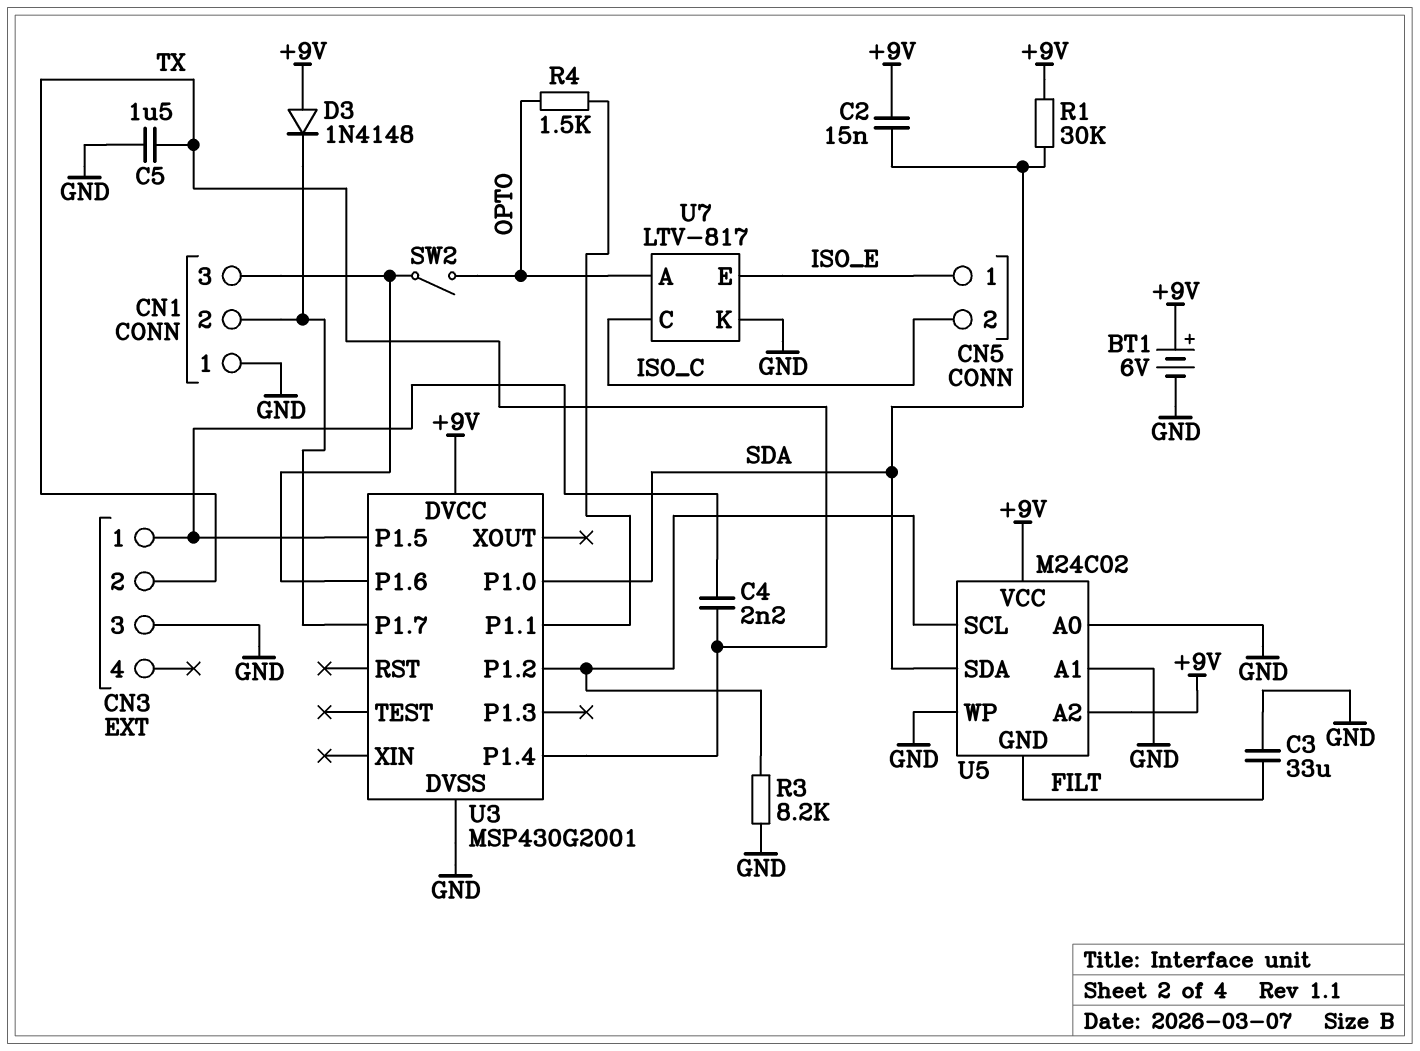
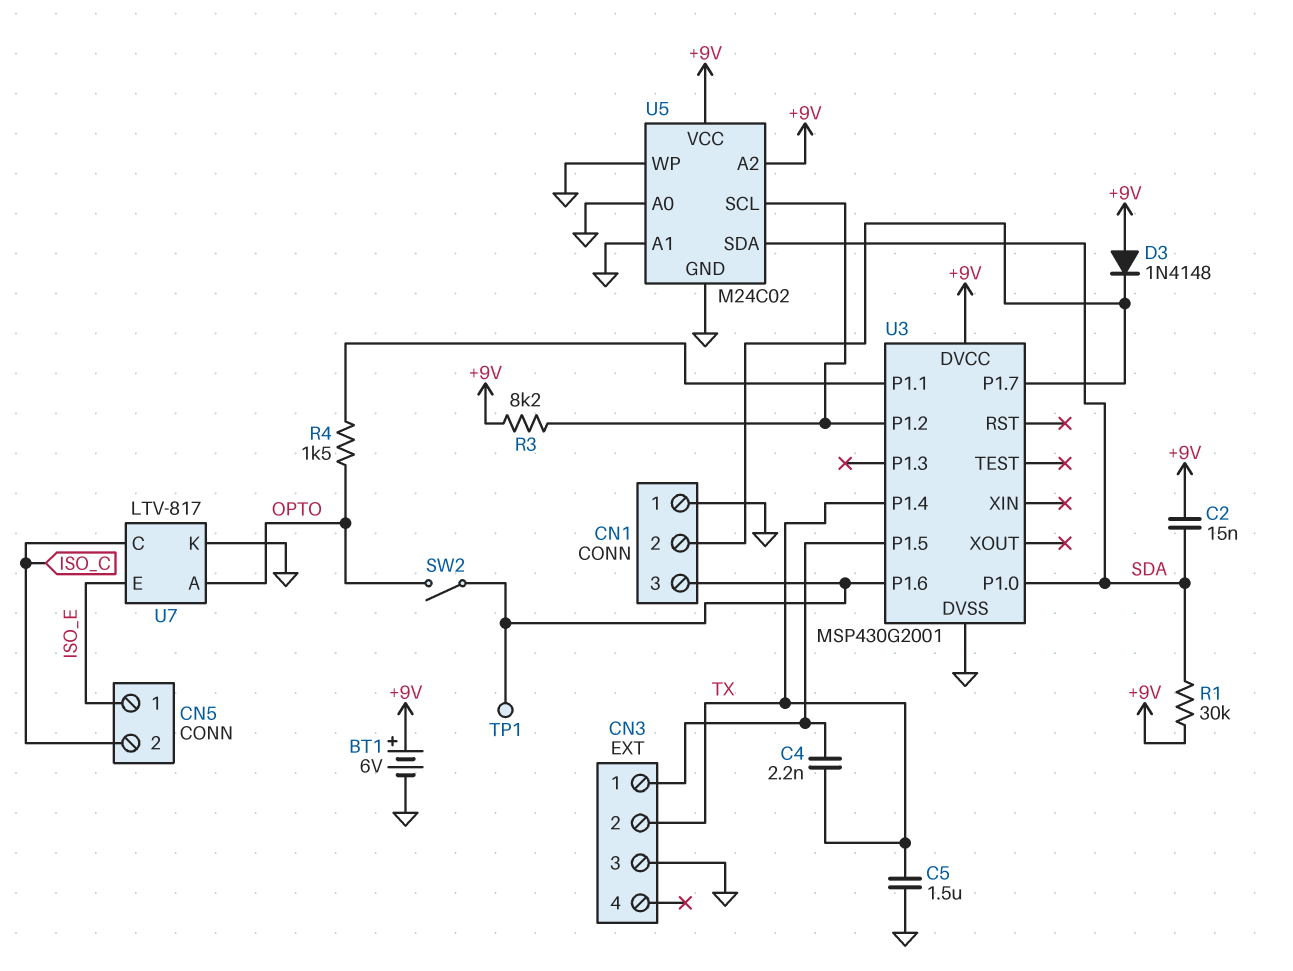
C3: 33uF (FILT, GND) -> none
R3: 8.2k (GND, U3/P1.2) -> 8.2k (+9V, U3/P1.2)
TP1: none -> test point (CN1/3)
U5 pin GND: FILT -> GND

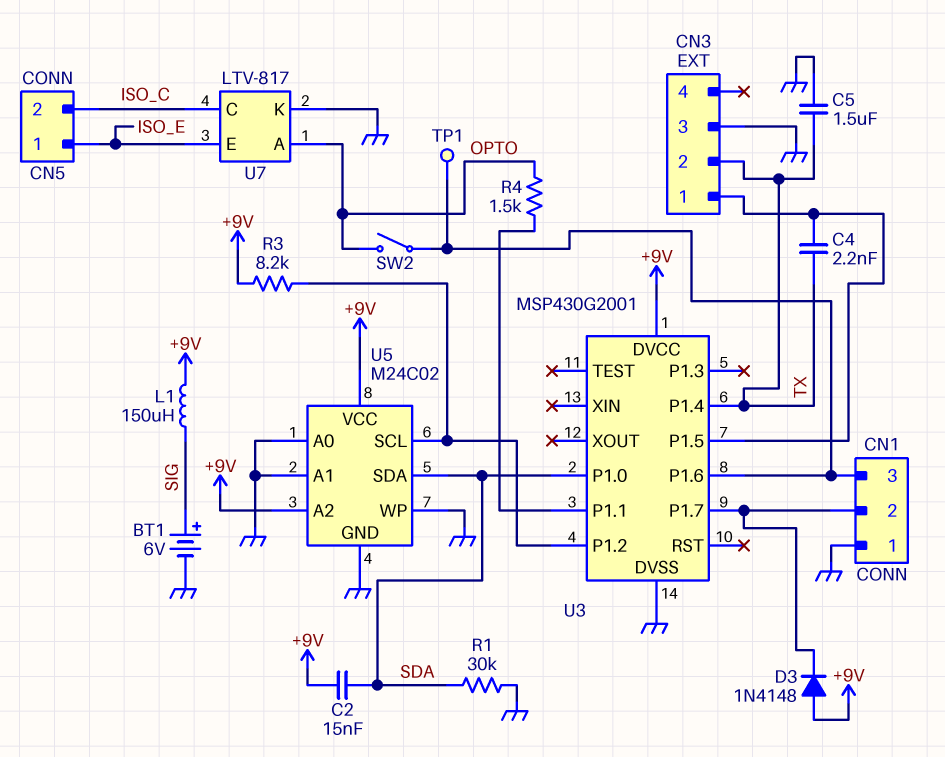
BT1: 6V (plus +9V, minus GND) -> 6V (plus SIG, minus GND)
L1: none -> 150uH (+9V, SIG)
R1: 30k (+9V, SDA) -> 30k (GND, SDA)

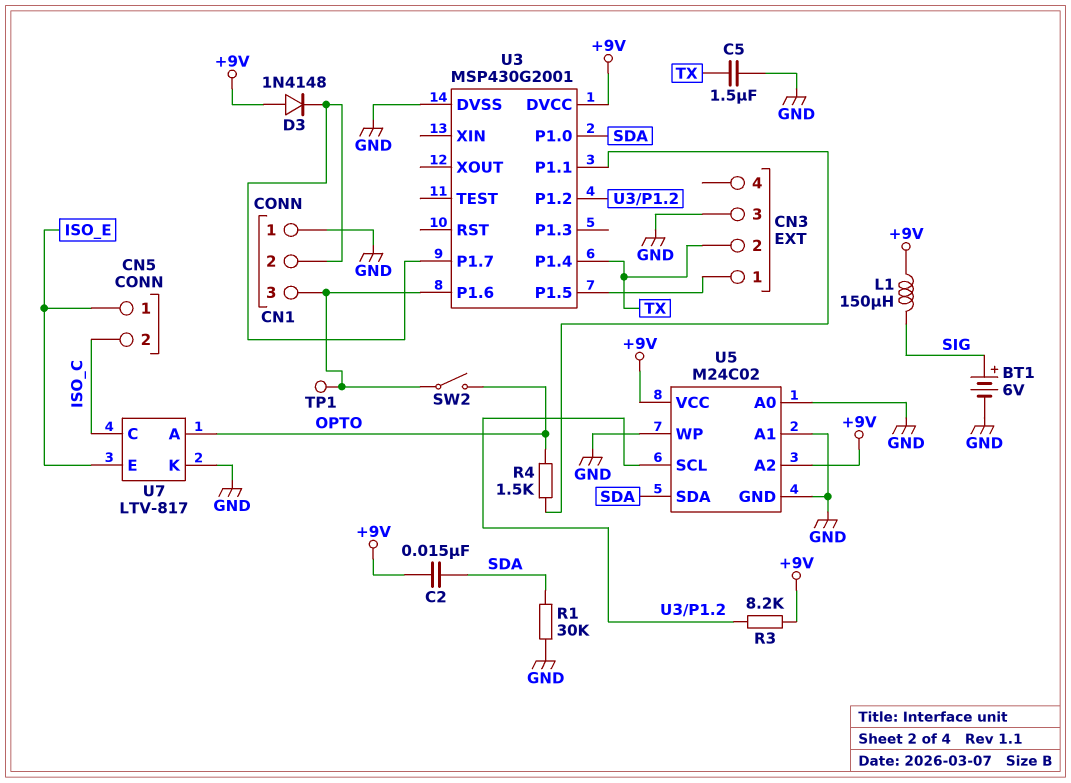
C4: 2.2nF (CN3/1, TX) -> none

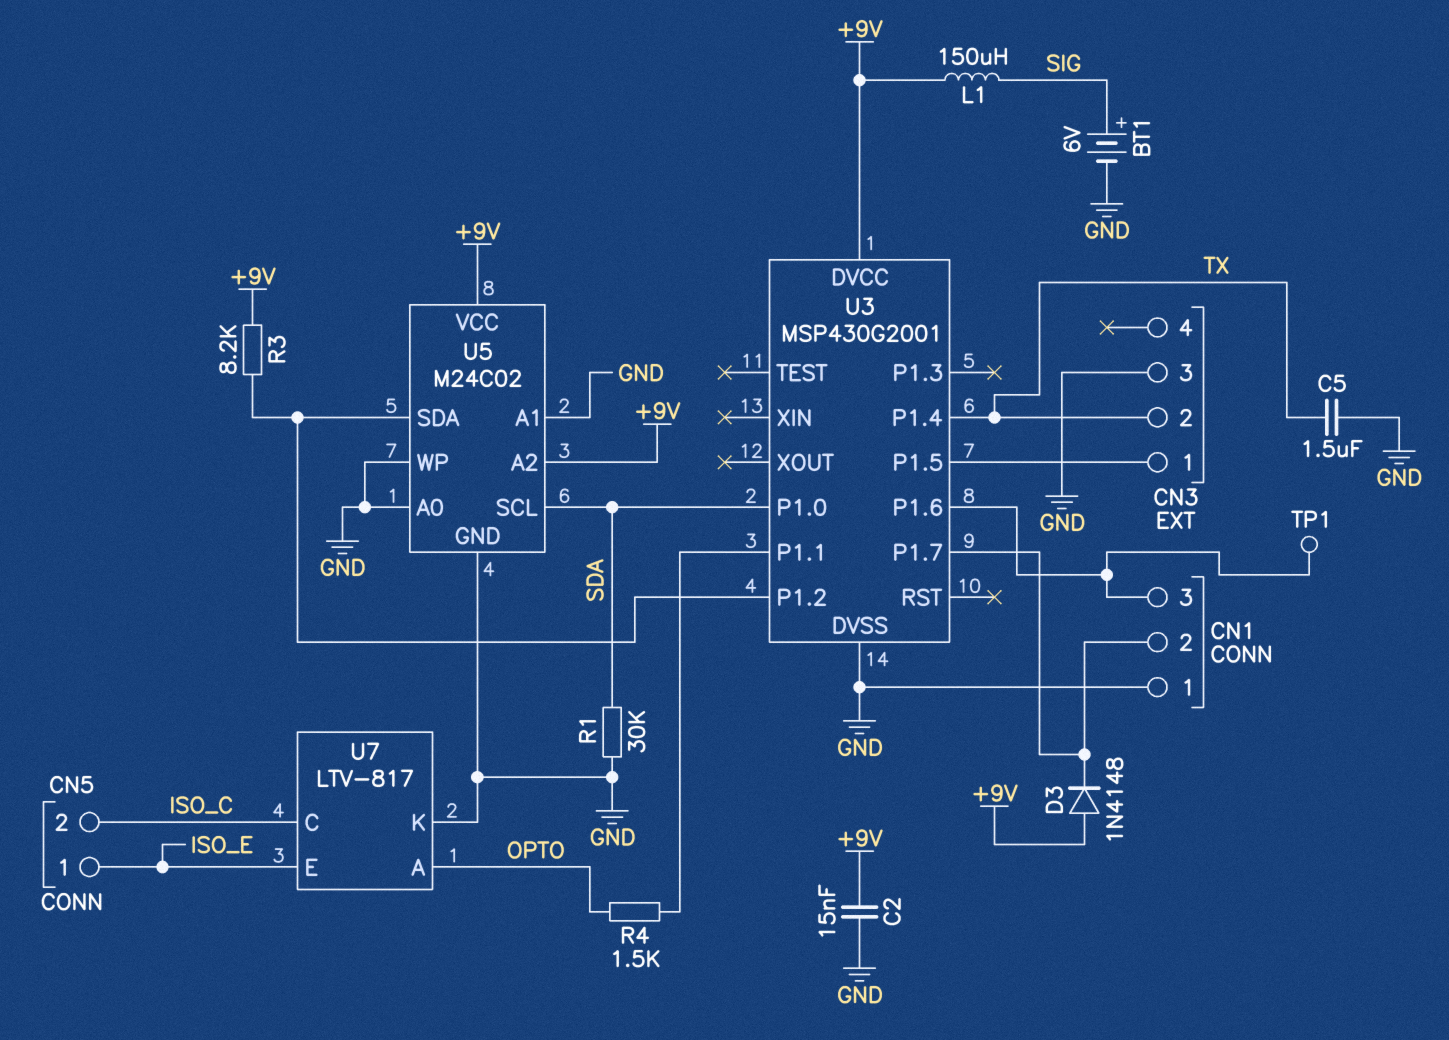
C2: 15nF (+9V, SDA) -> 15nF (+9V, GND)
SW2: switch (CN1/3, OPTO) -> none
U5 pin SCL: U3/P1.2 -> SDA
U5 pin SDA: SDA -> U3/P1.2

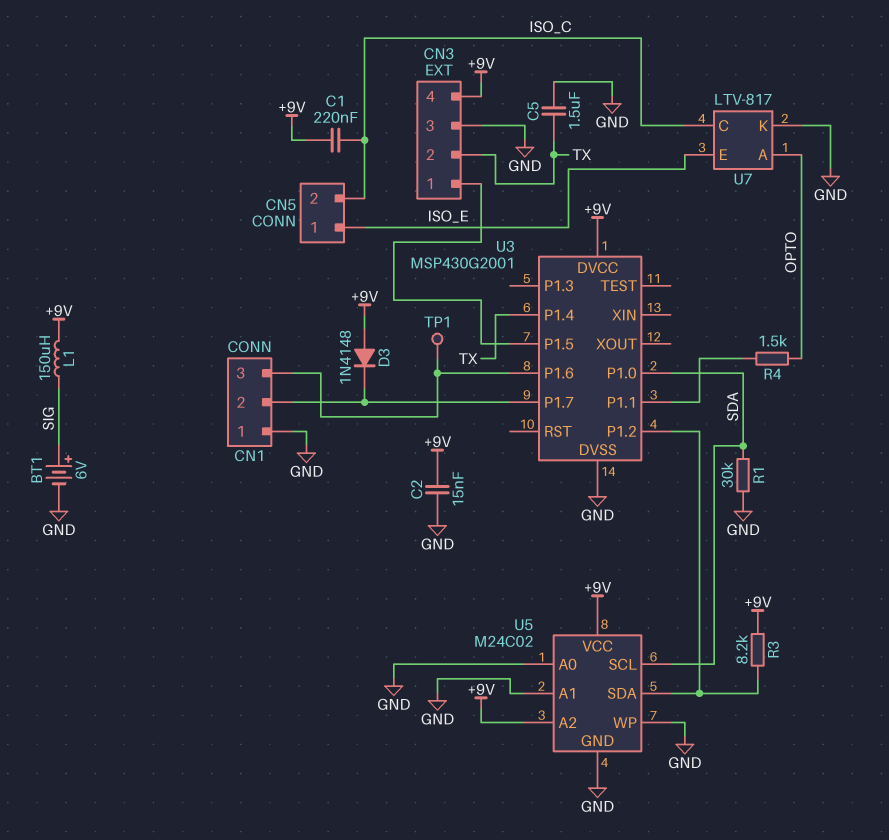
C1: none -> 220nF (+9V, ISO_C)
CN3 pin 4: none -> +9V

